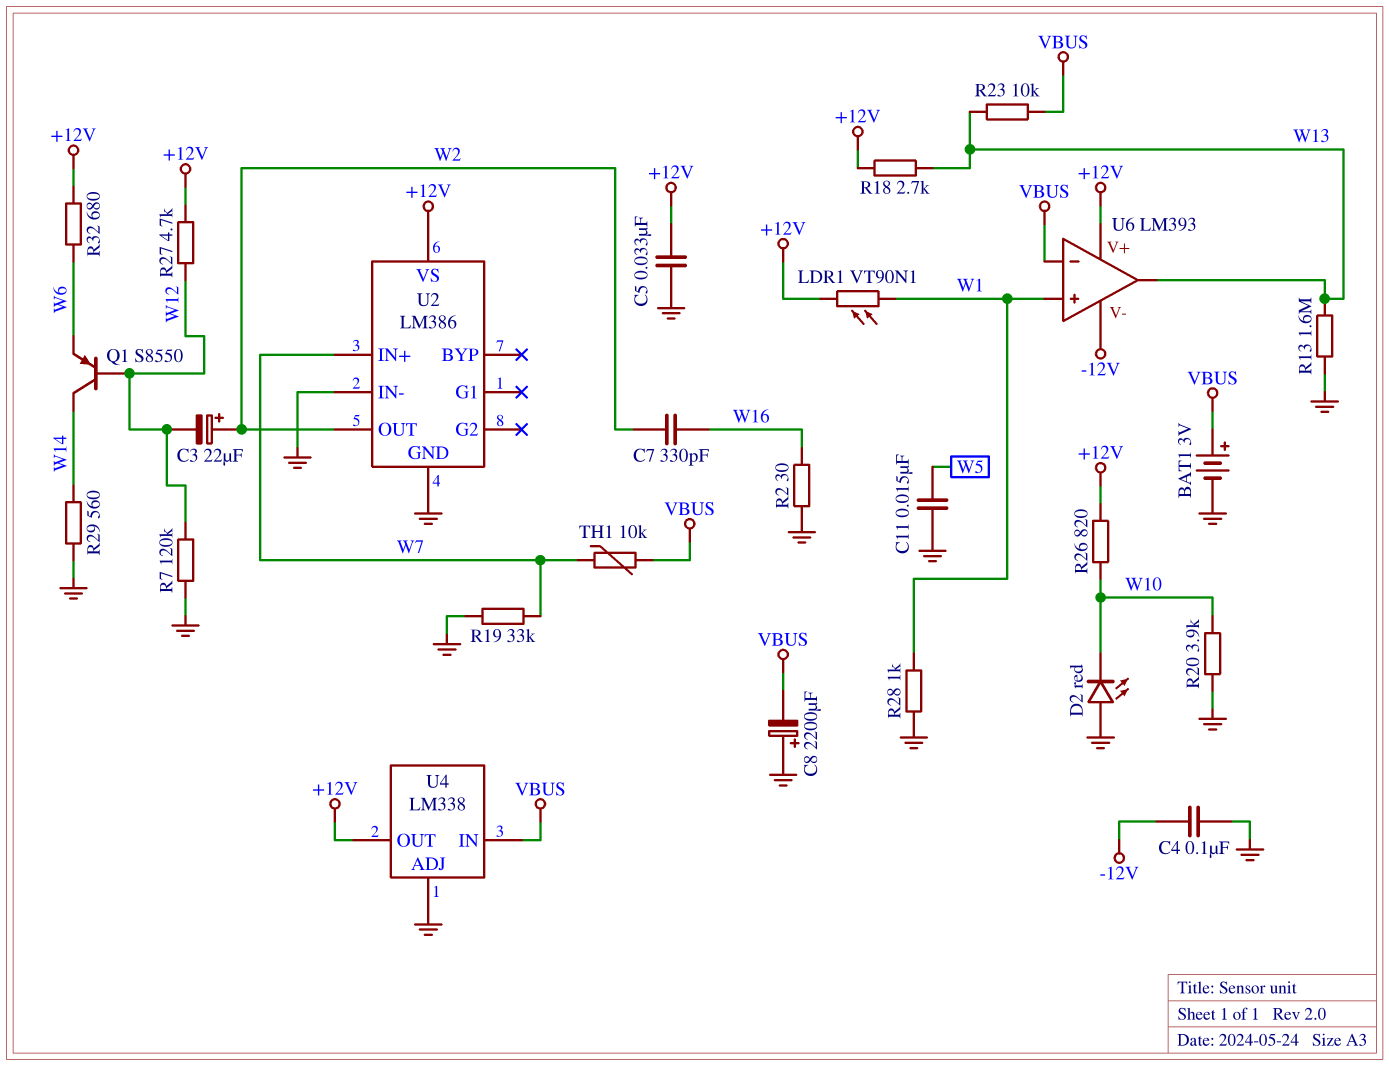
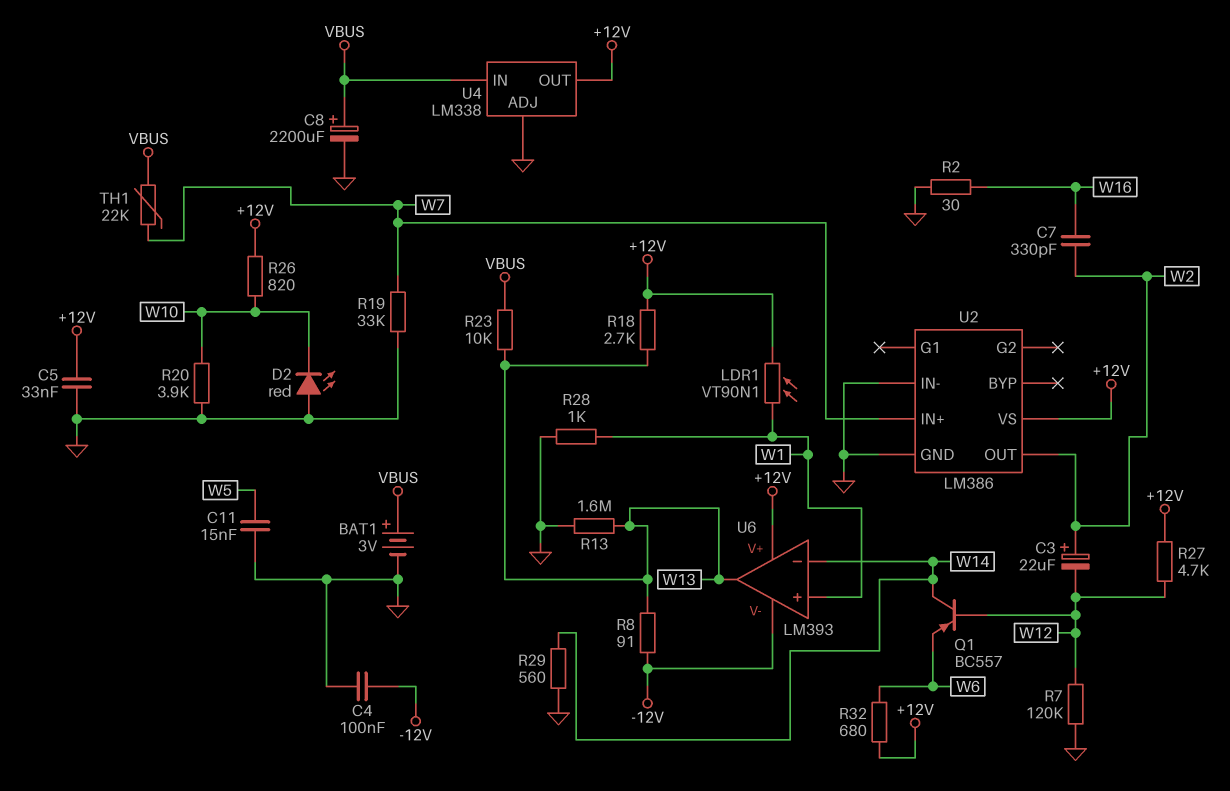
C8: 2200uF (plus GND, minus VBUS) -> 2200uF (plus VBUS, minus GND)
Q1: PNP S8550 (B W12, C W14, E W6) -> PNP BC557 (B W12, C W14, E W6)
R8: none -> 91 (-12V, W13)
TH1: 10k (VBUS, W7) -> 22k (VBUS, W7)
U6 pin in-: VBUS -> W14

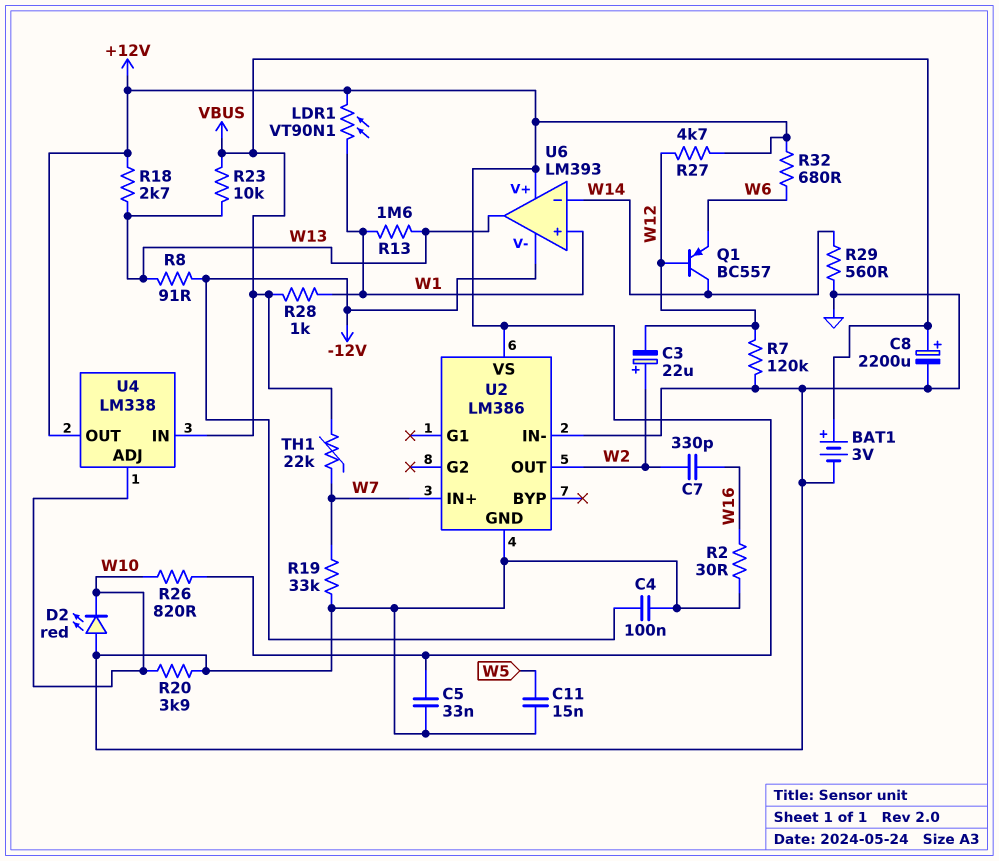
R13: 1.6M (GND, W13) -> 1.6M (W1, W13)
R28: 1k (GND, W1) -> 1k (VBUS, W1)
U4 pin ADJ: GND -> W10

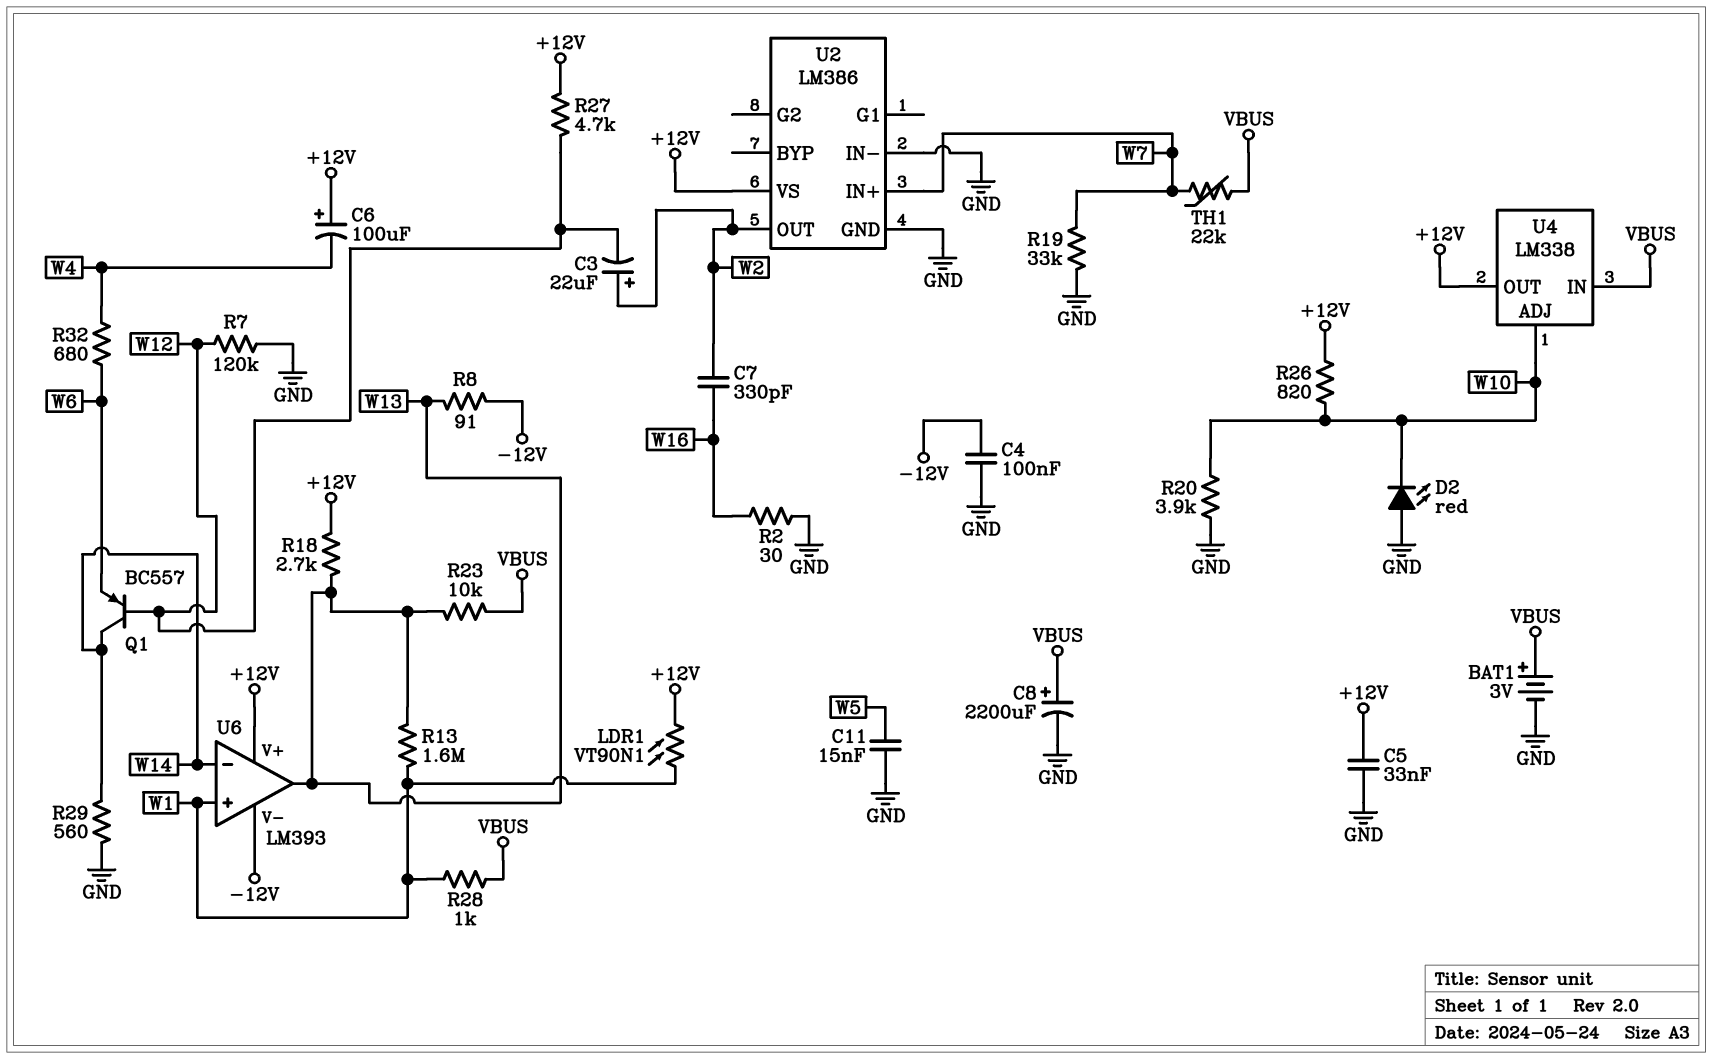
C6: none -> 100uF (plus +12V, minus W4)
R32: 680 (+12V, W6) -> 680 (W4, W6)

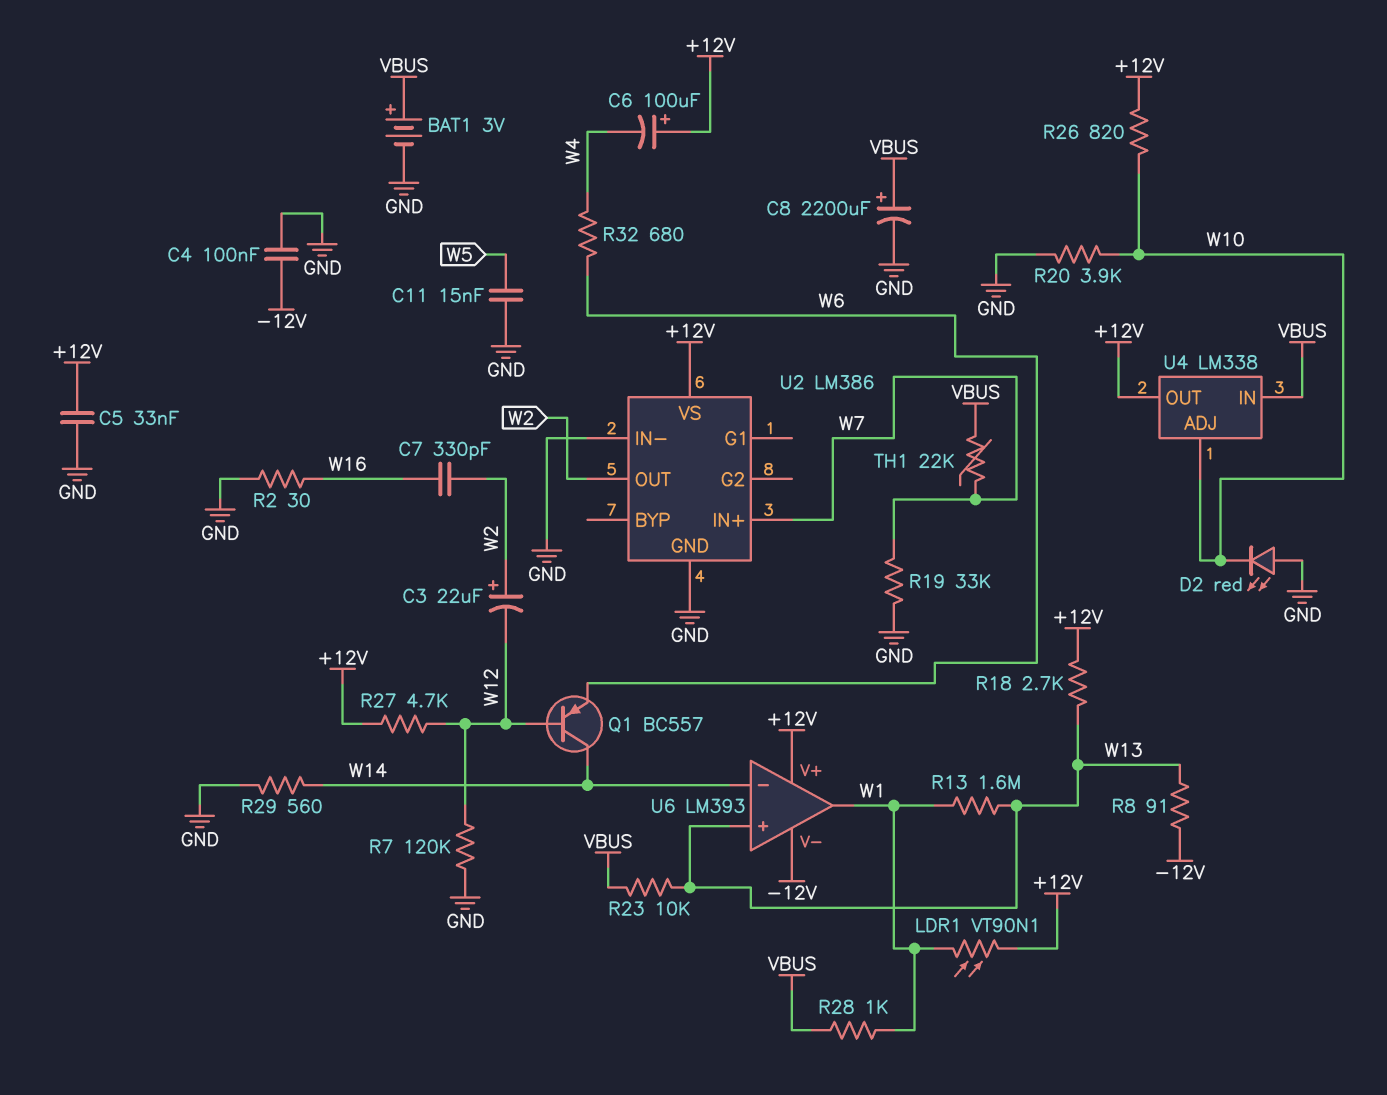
U6 pin in+: W1 -> W13
U6 pin out: W13 -> W1

